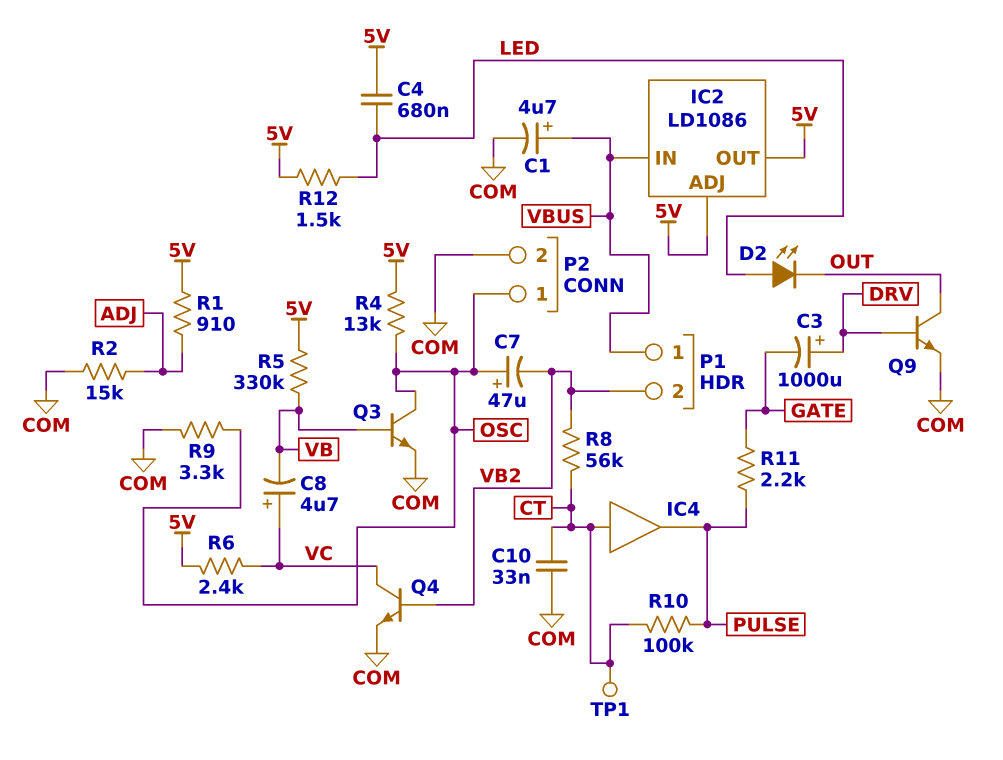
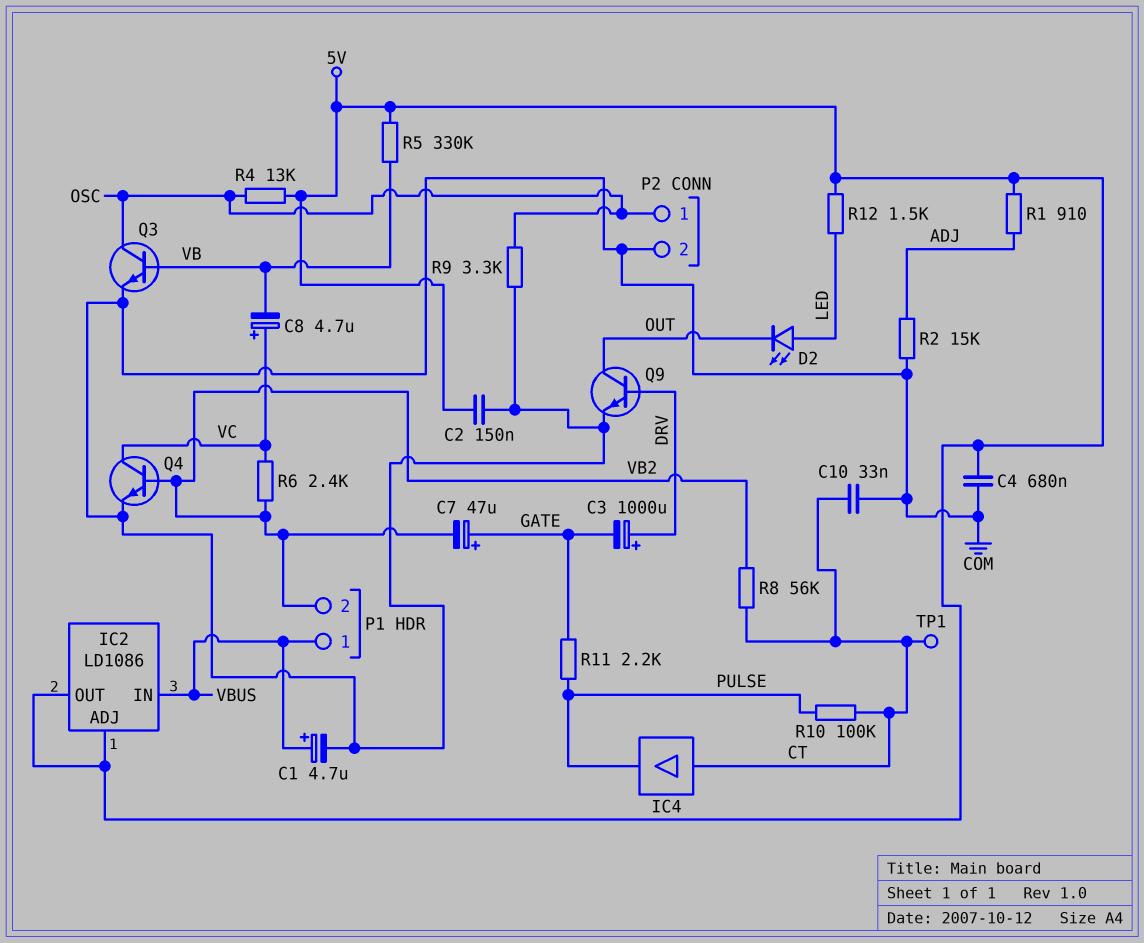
C2: none -> 150nF (5V, COM)
C4: 680nF (5V, LED) -> 680nF (5V, COM)
C7: 47uF (plus OSC, minus VB2) -> 47uF (plus GATE, minus VB2)
R6: 2.4k (5V, VC) -> 2.4k (VB2, VC)

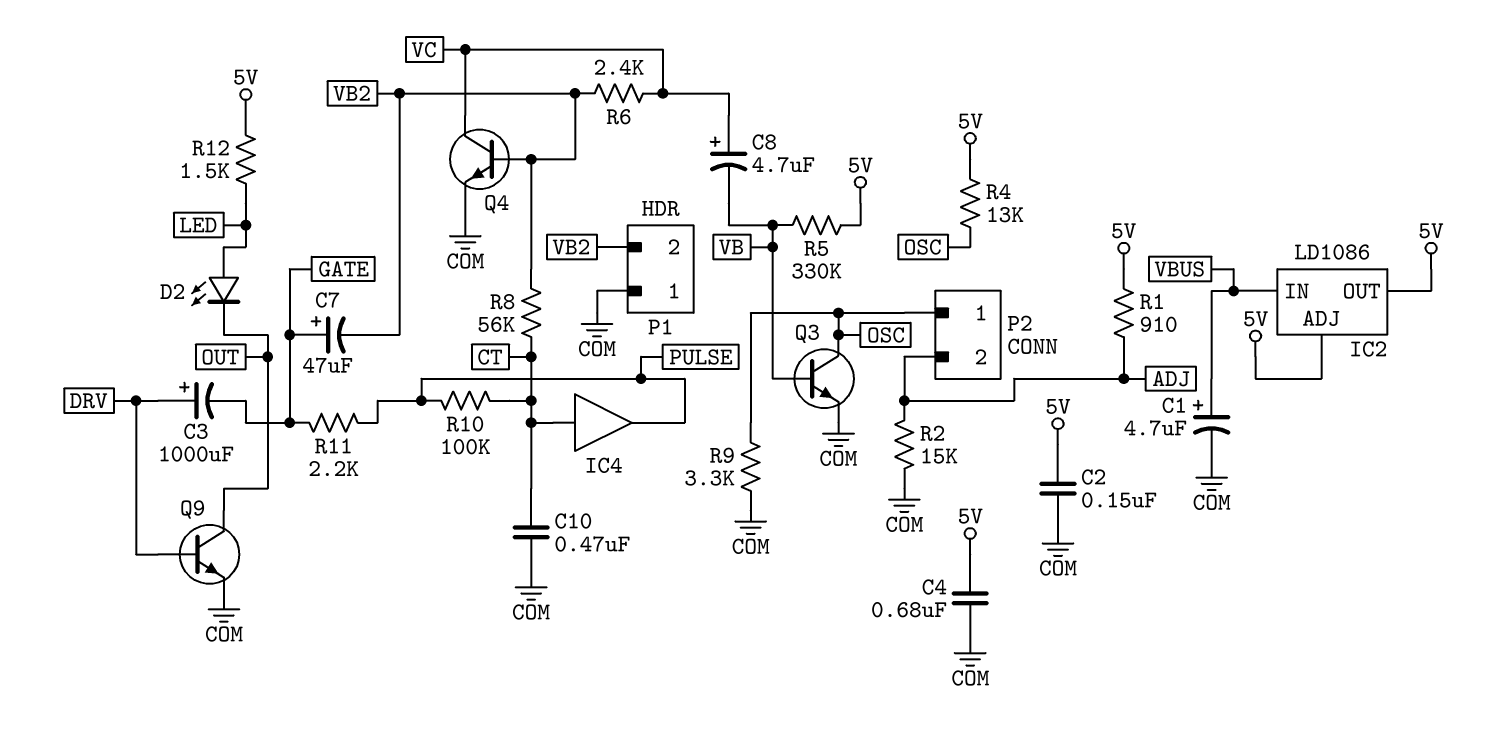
C10: 33nF (COM, CT) -> 470nF (COM, CT)
P1 pin 1: VBUS -> COM
P2 pin 2: COM -> ADJ
TP1: test point (CT) -> none

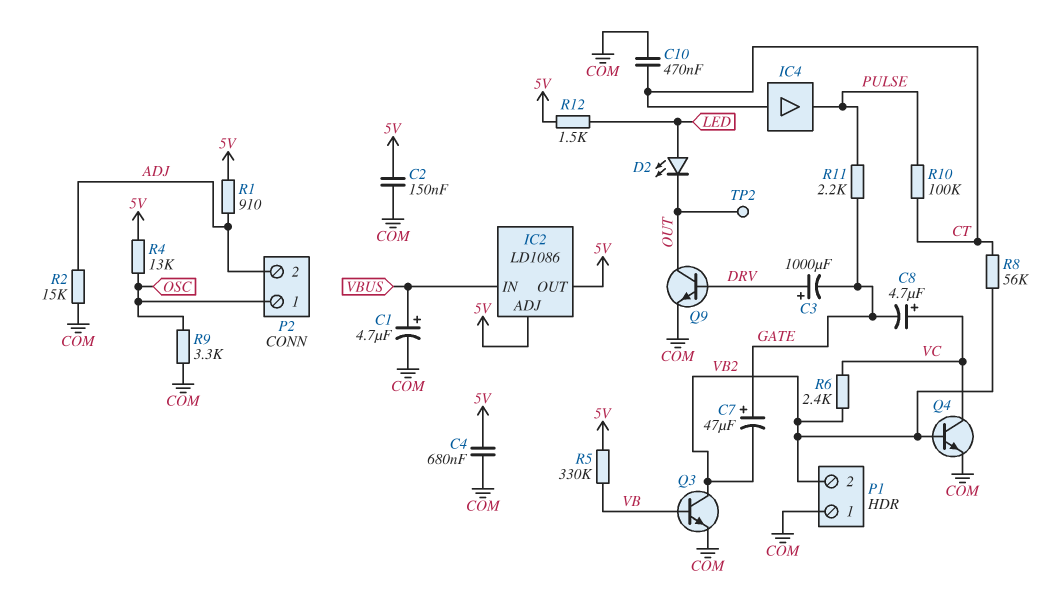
C8: 4.7uF (plus VC, minus VB) -> 4.7uF (plus VC, minus GATE)
Q3: NPN (B VB, C OSC, E COM) -> NPN (B VB, C VB2, E COM)
TP2: none -> test point (OUT)

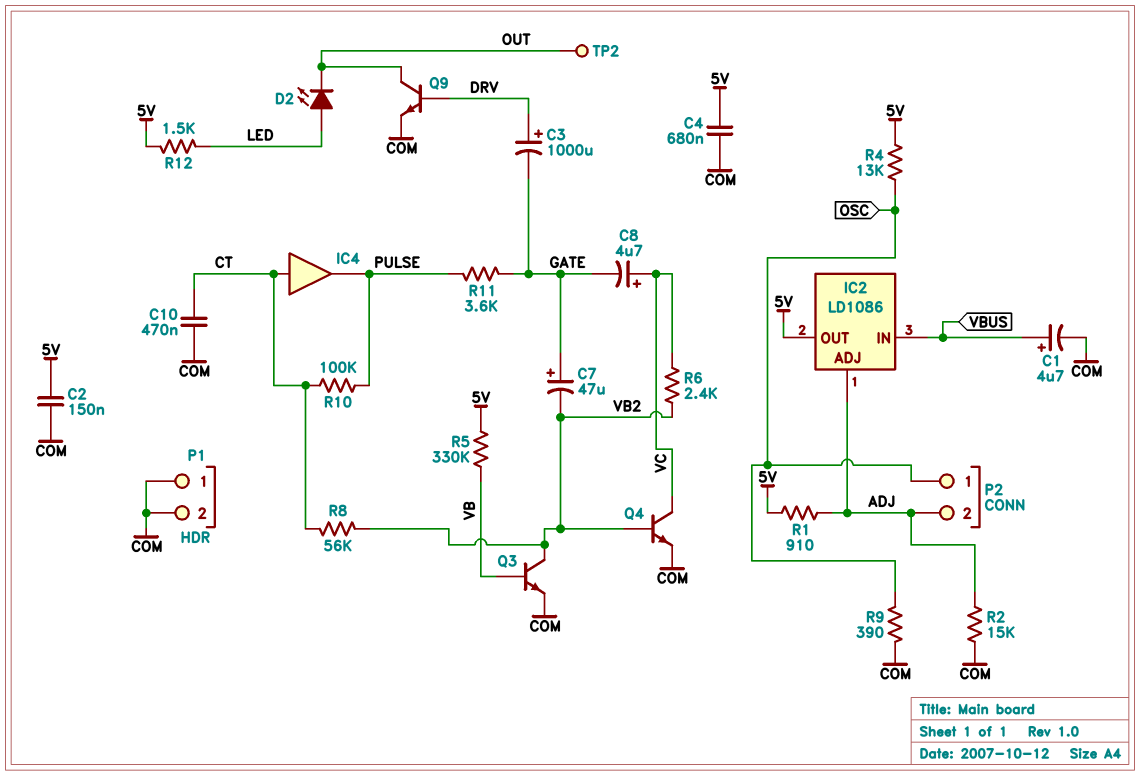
IC2 pin ADJ: 5V -> ADJ
P1 pin 2: VB2 -> COM
R9: 3.3k (COM, OSC) -> 390 (COM, OSC)
R11: 2.2k (GATE, PULSE) -> 3.6k (GATE, PULSE)

